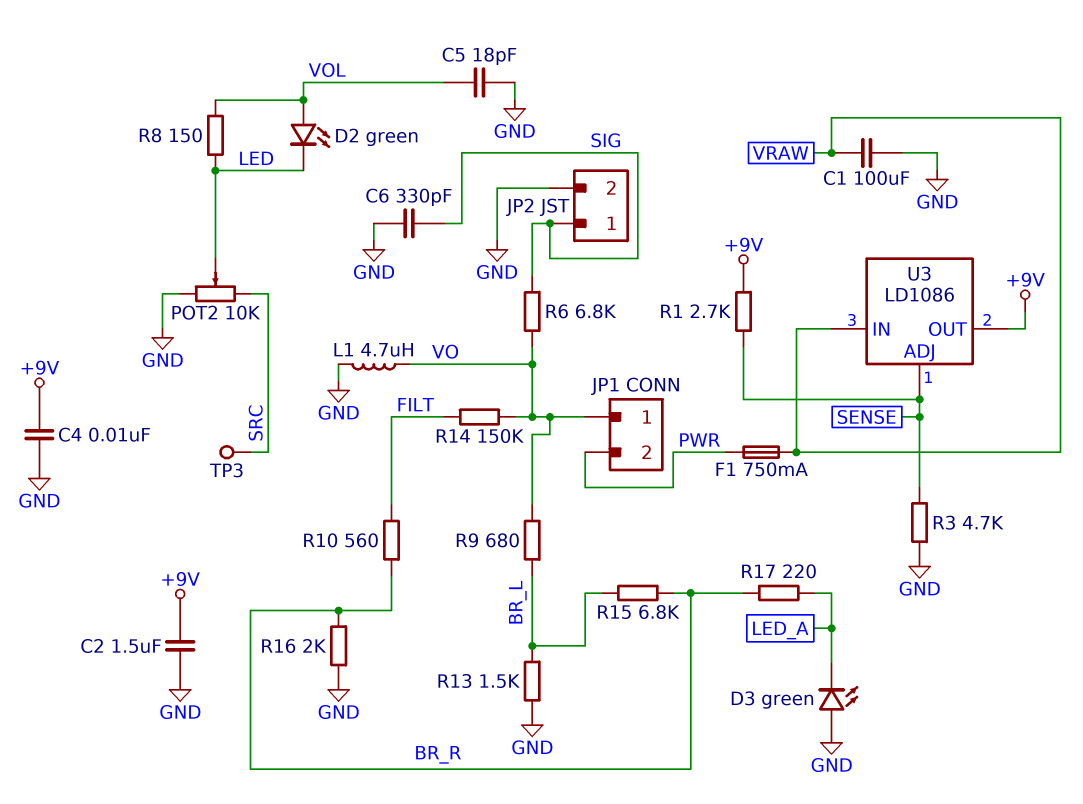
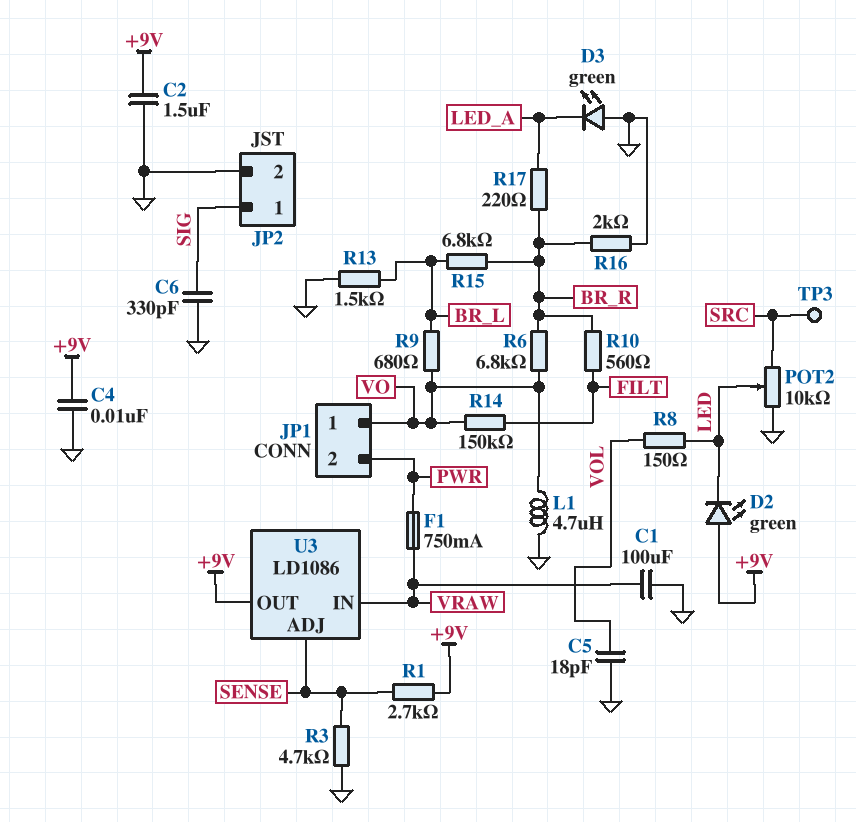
D2: LED green (A VOL, K LED) -> LED green (A +9V, K LED)
R6: 6.8k (SIG, VO) -> 6.8k (BR_R, VO)

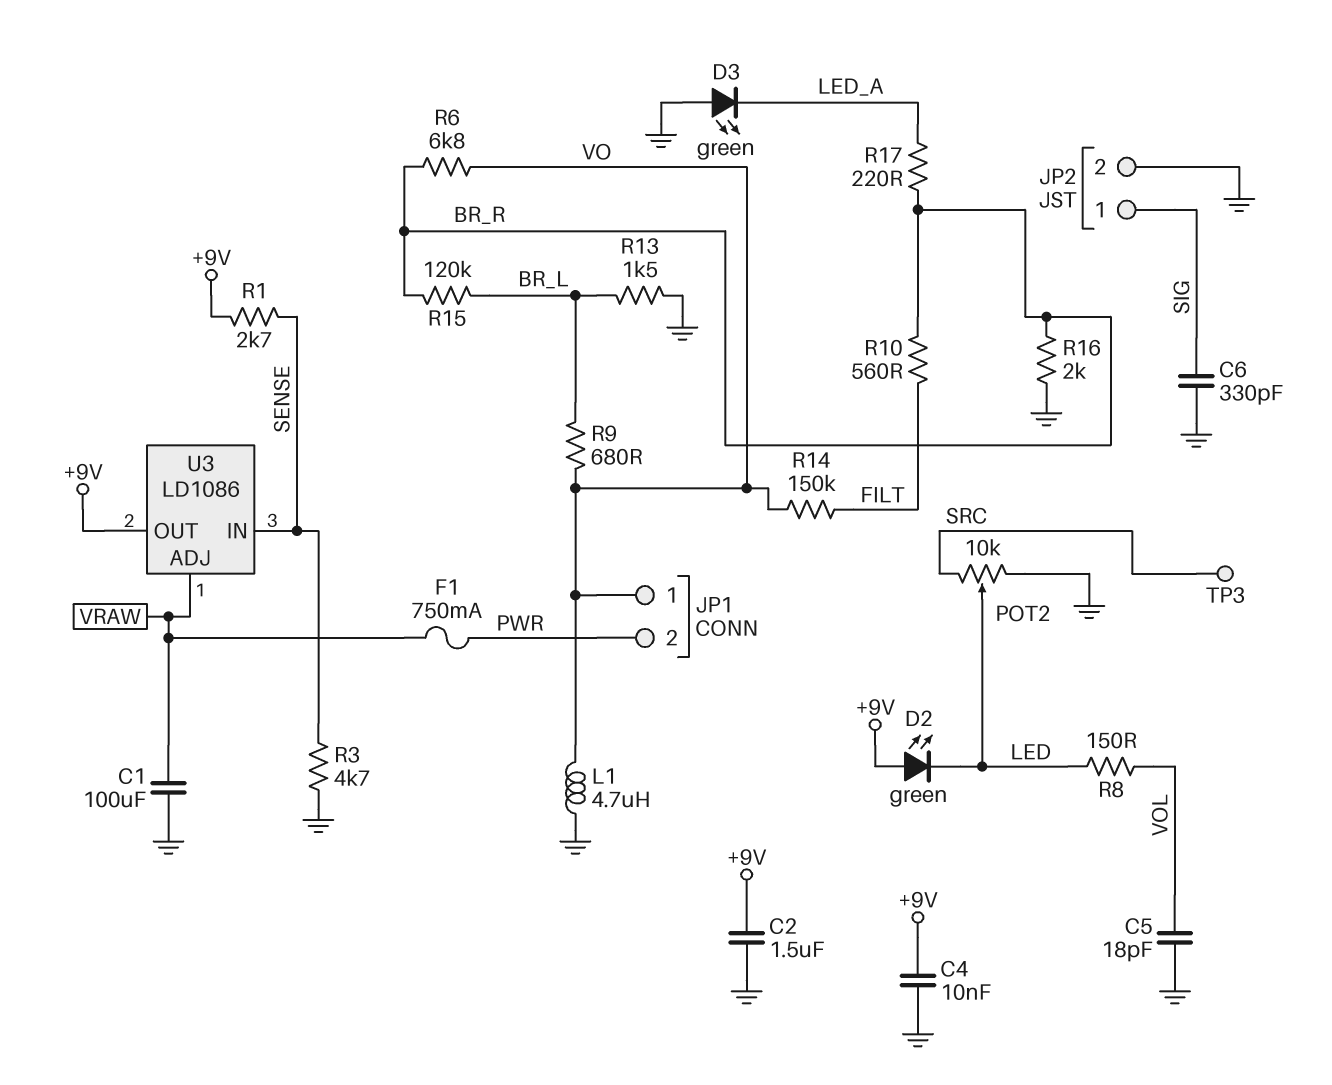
R15: 6.8k (BR_L, BR_R) -> 120k (BR_L, BR_R)
U3 pin ADJ: SENSE -> VRAW
U3 pin IN: VRAW -> SENSE

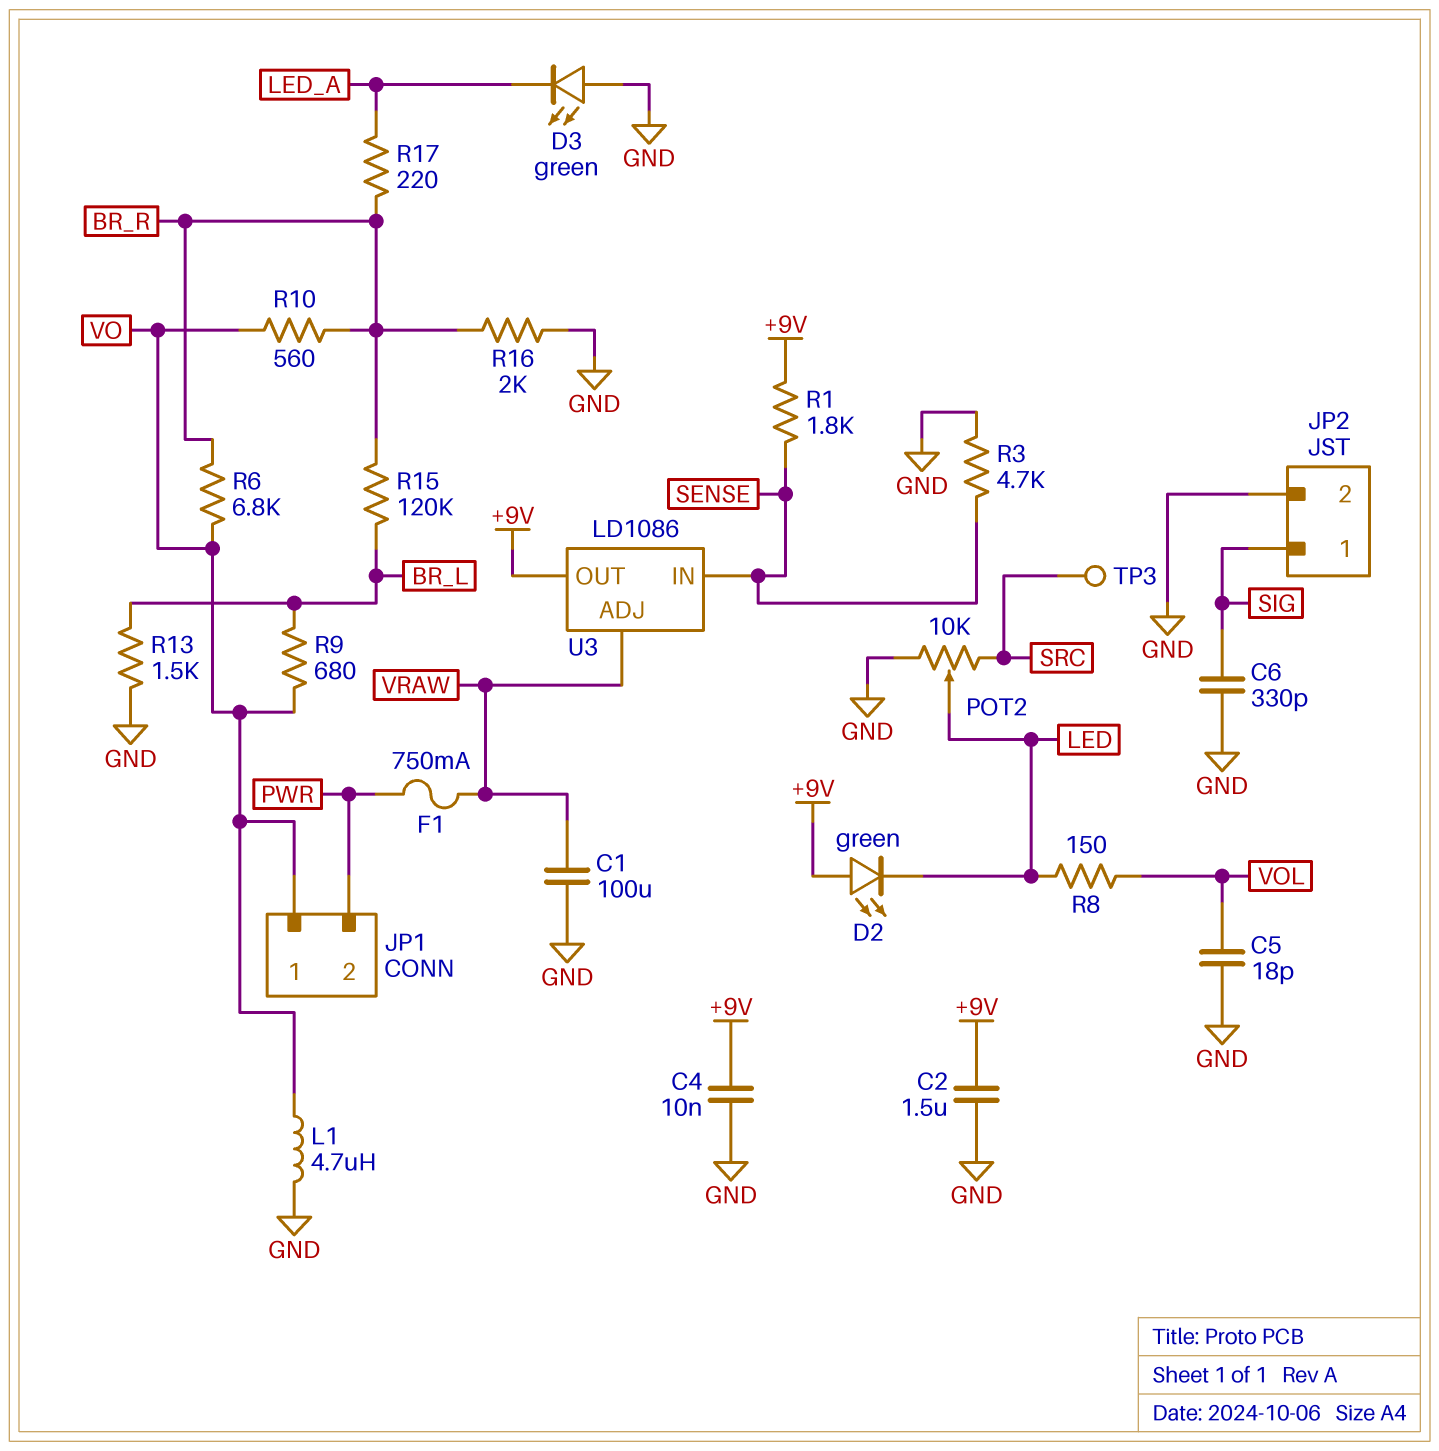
R1: 2.7k (+9V, SENSE) -> 1.8k (+9V, SENSE)
R10: 560 (BR_R, FILT) -> 560 (BR_R, VO)
R14: 150k (FILT, VO) -> none

